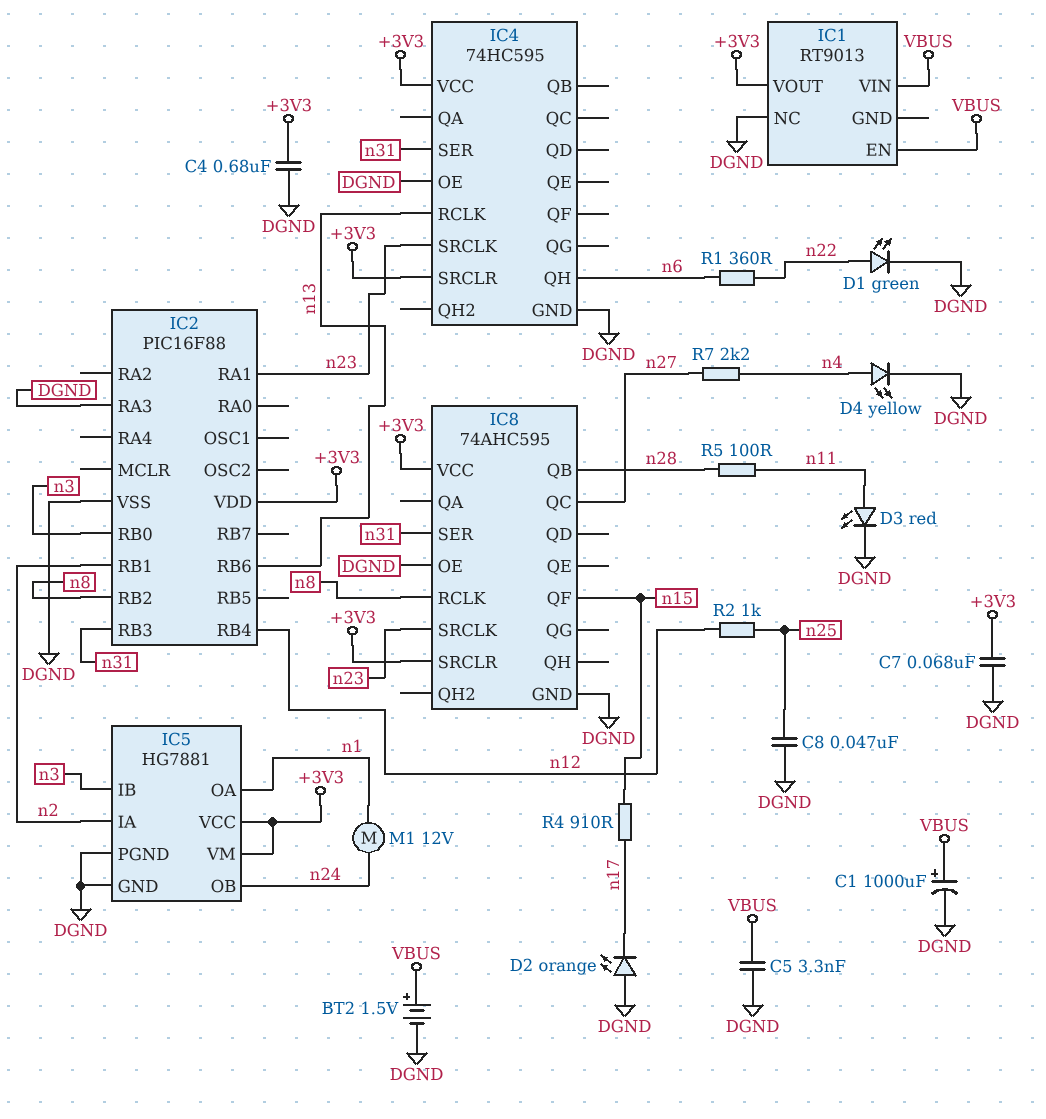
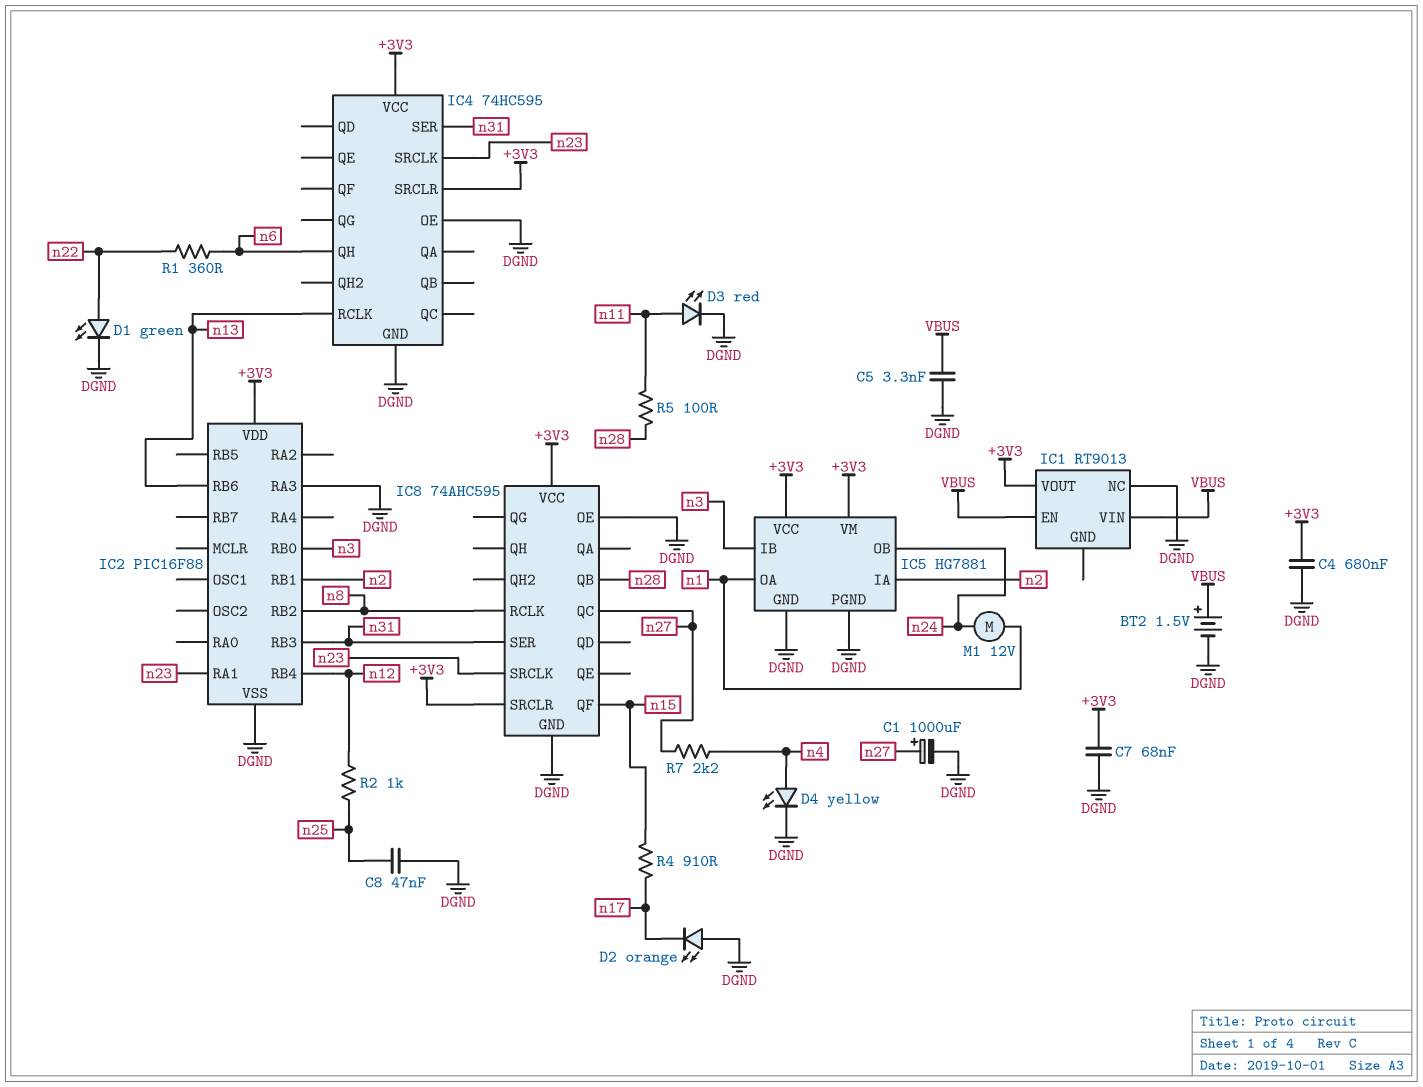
C1: 1000uF (plus VBUS, minus DGND) -> 1000uF (plus n27, minus DGND)

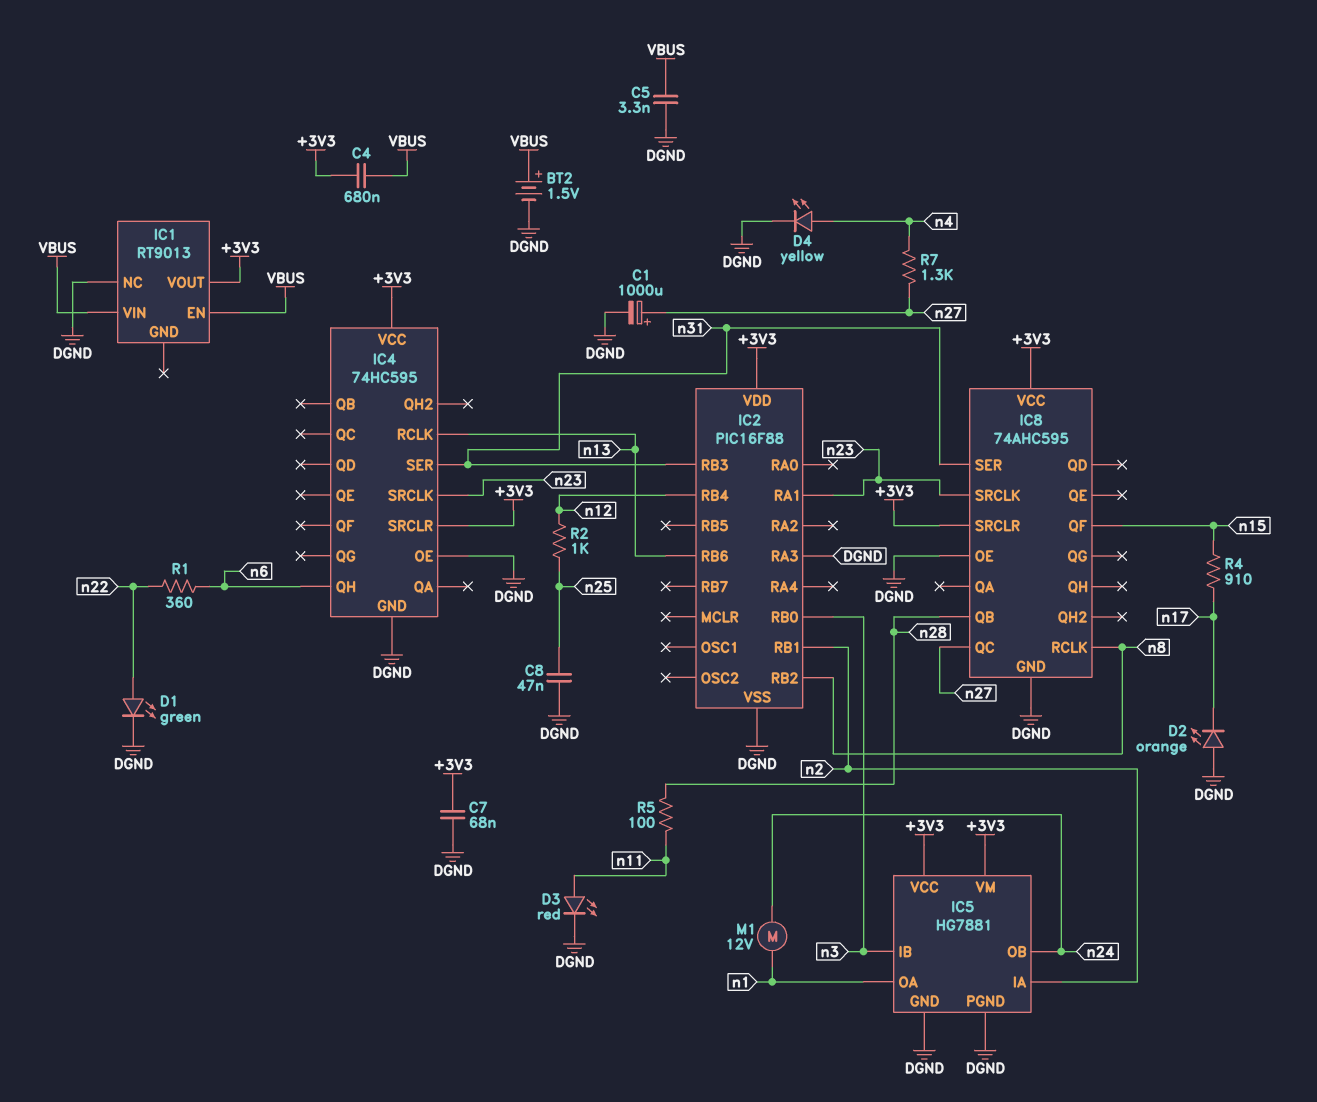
C4: 680nF (+3V3, DGND) -> 680nF (+3V3, VBUS)
R7: 2.2k (n4, n27) -> 1.3k (n4, n27)

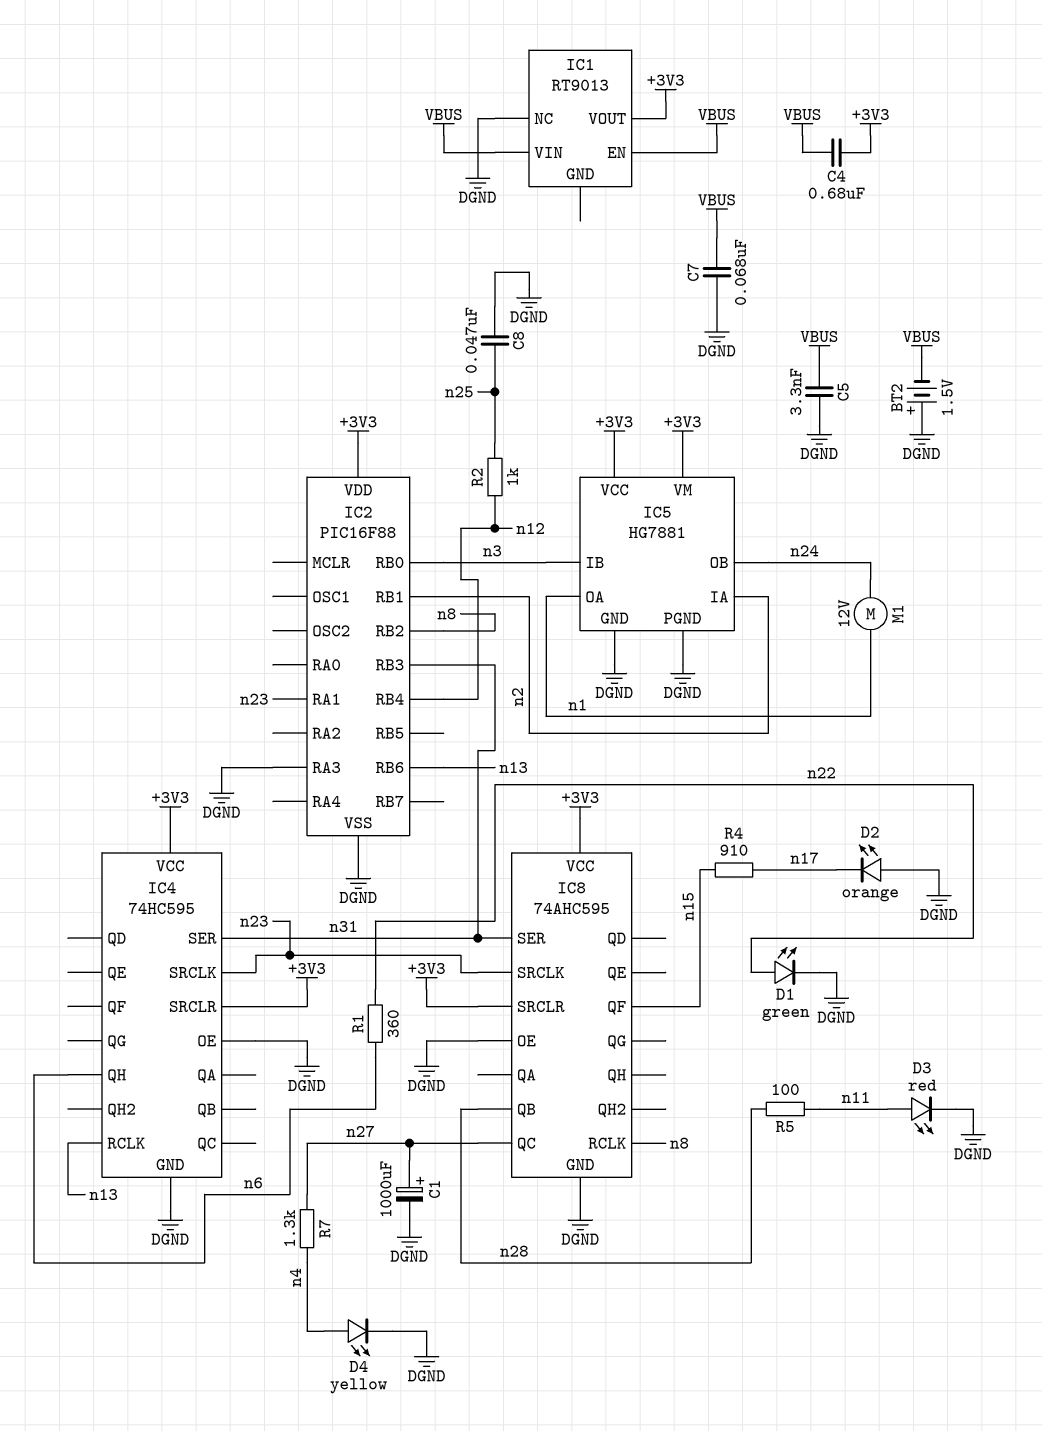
BT2: 1.5V (plus VBUS, minus DGND) -> 1.5V (plus DGND, minus VBUS)
C7: 68nF (+3V3, DGND) -> 68nF (DGND, VBUS)

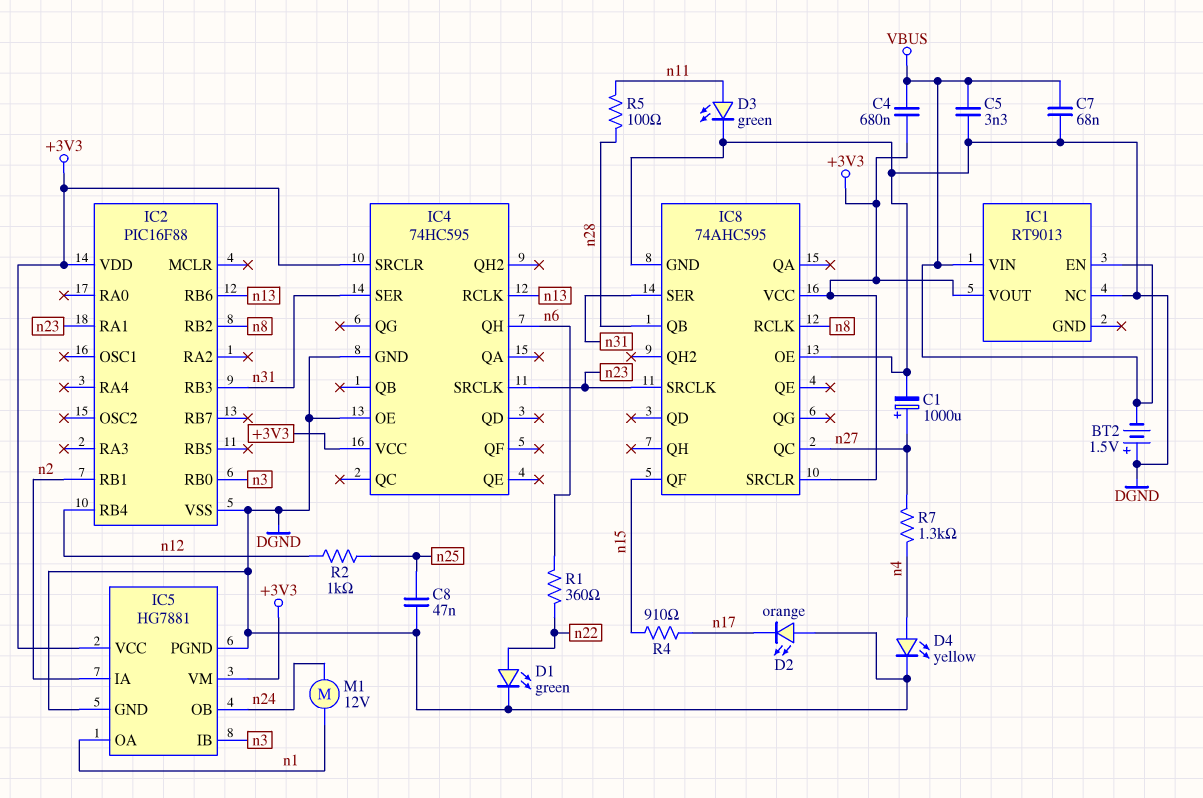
D3: LED red (A n11, K DGND) -> LED green (A n11, K DGND)
IC2 pin RA3: DGND -> none

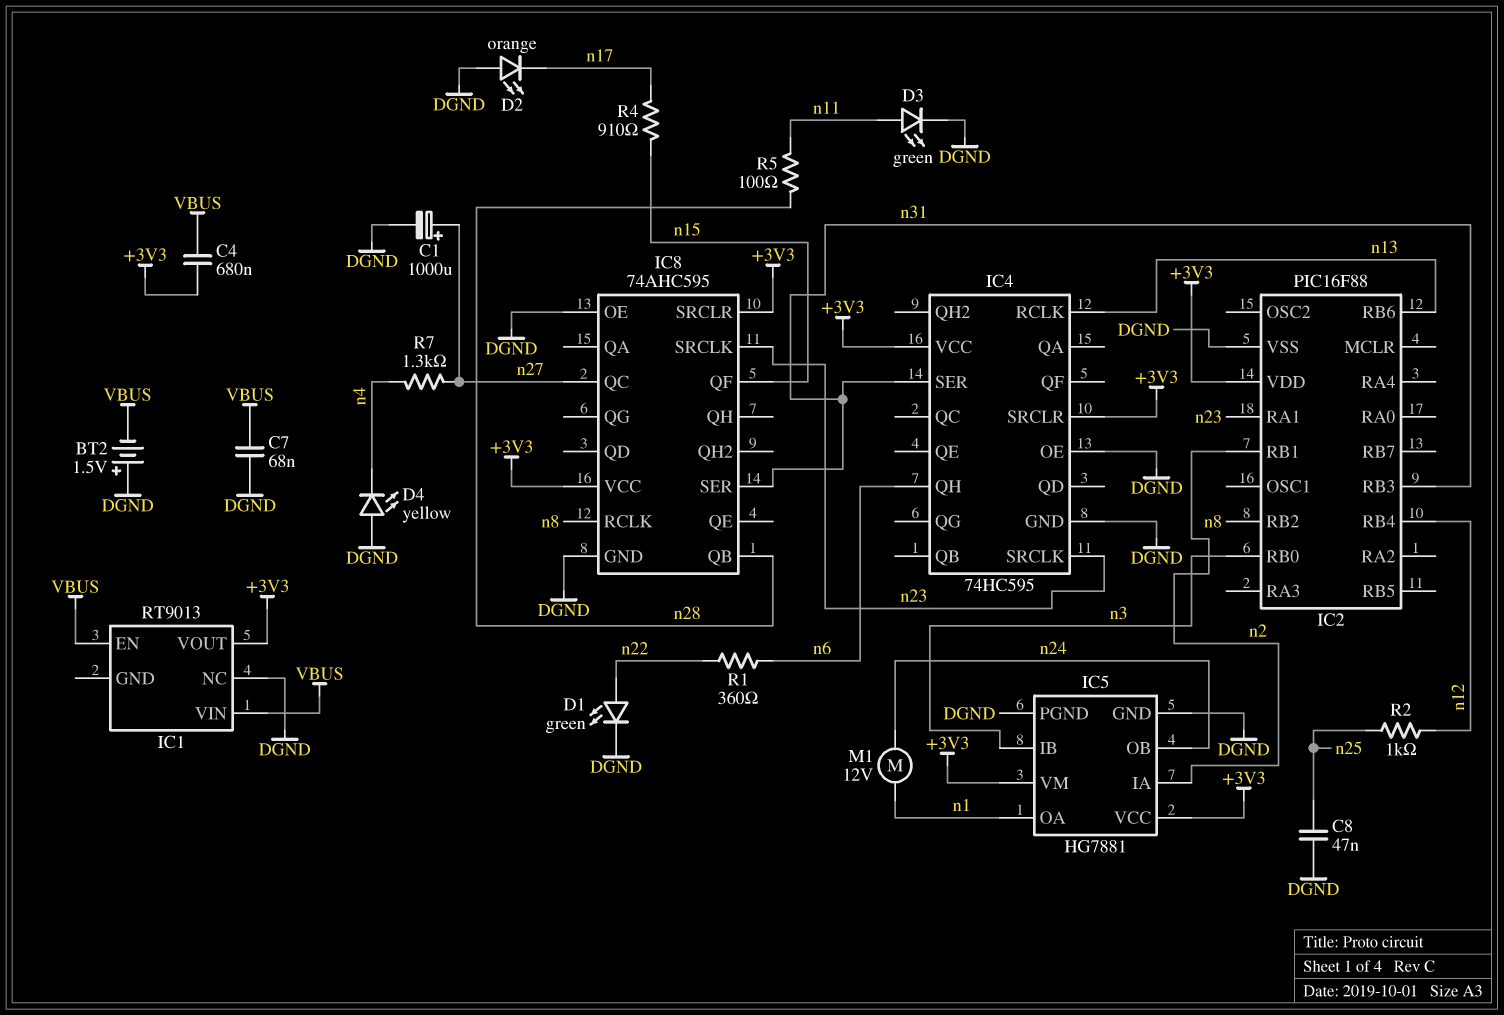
C5: 3.3nF (DGND, VBUS) -> none
D4: LED yellow (A n4, K DGND) -> LED yellow (A DGND, K n4)

